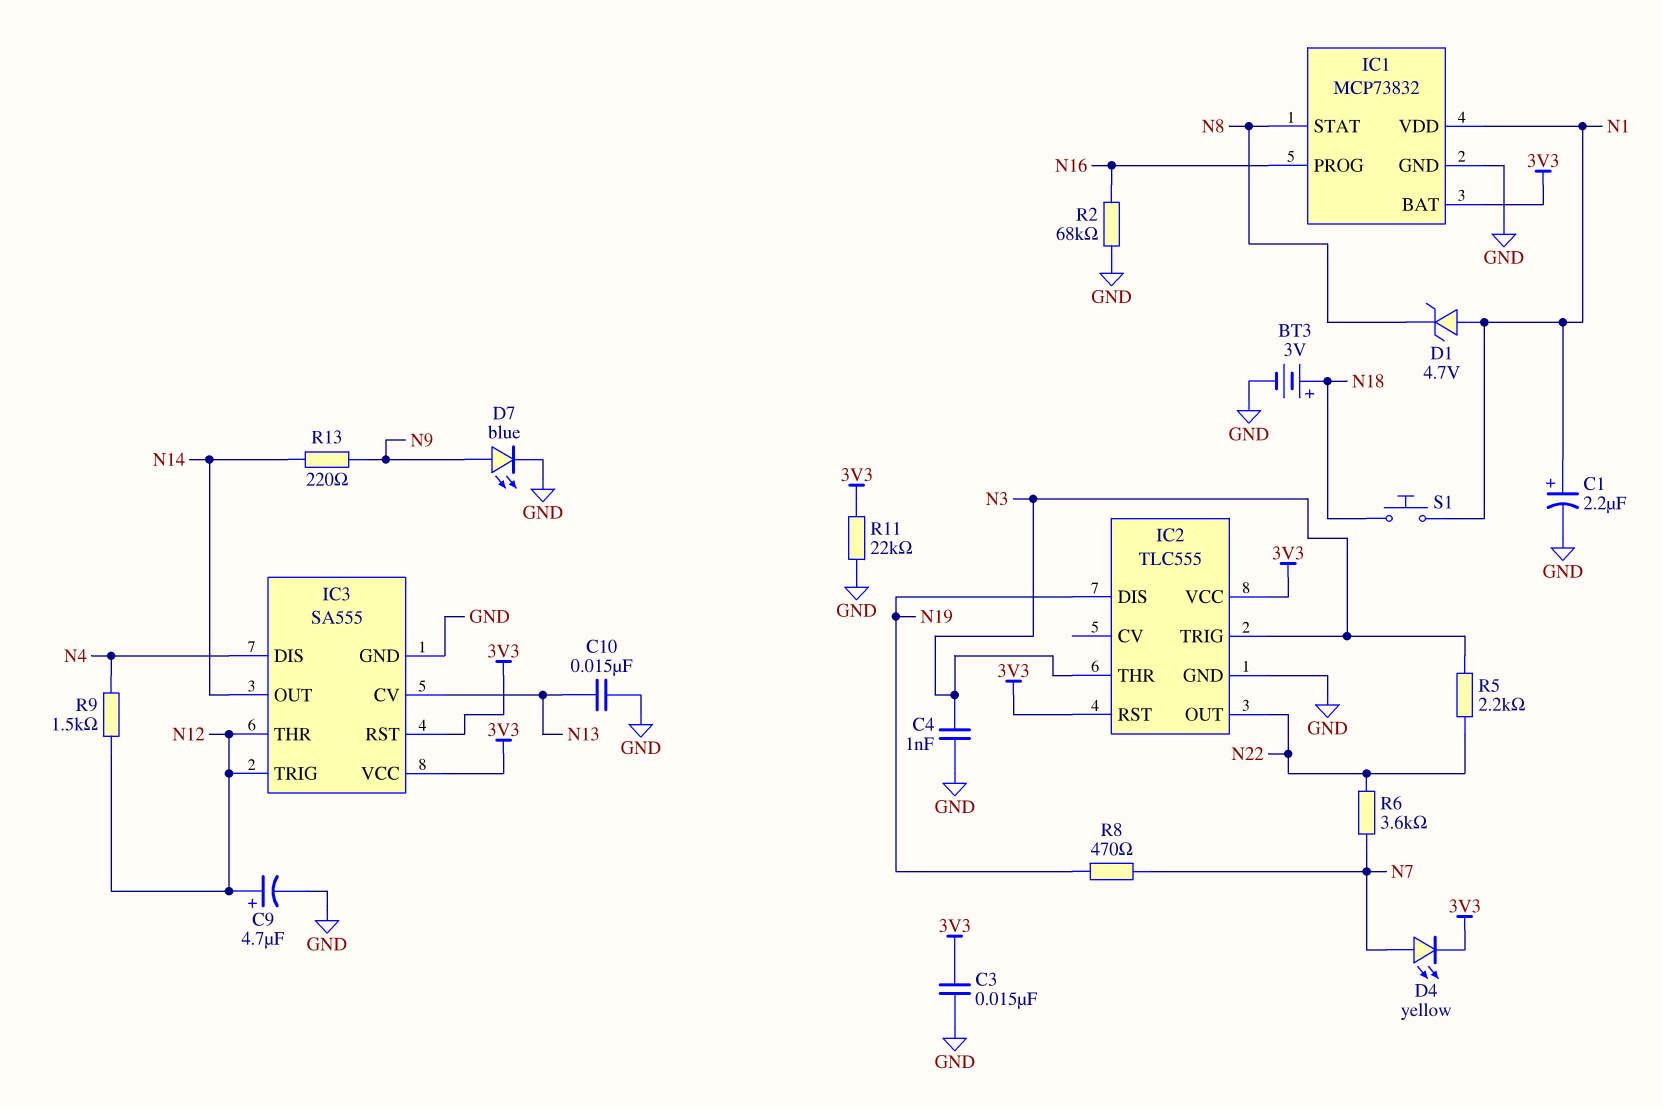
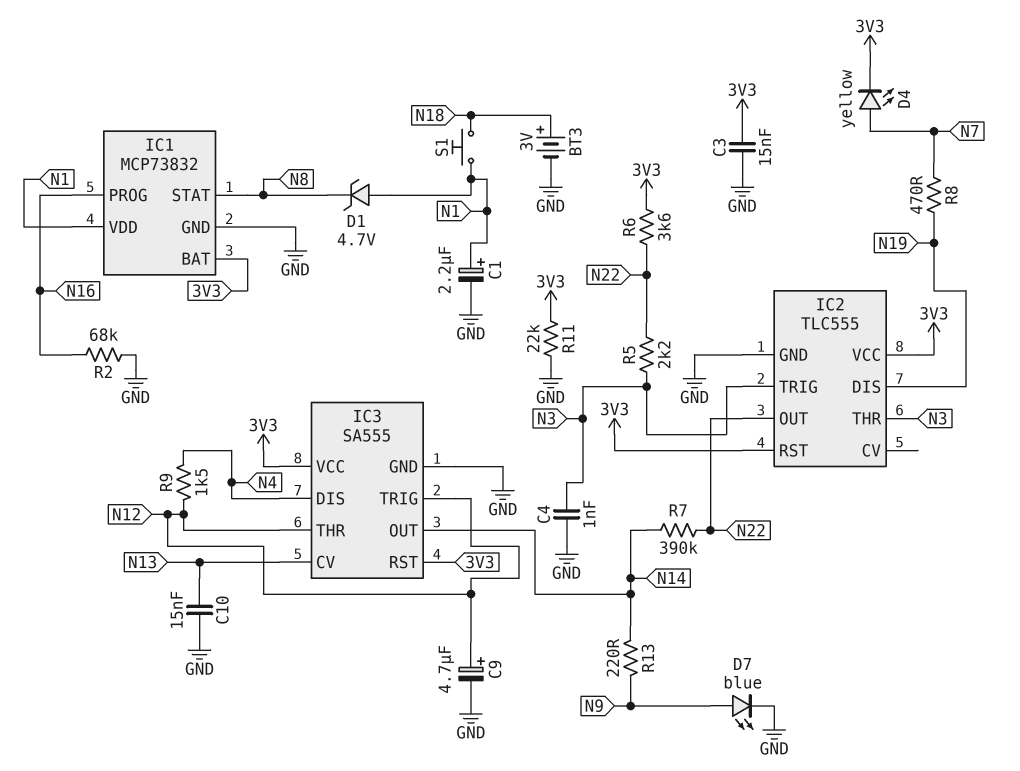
R6: 3.6k (N7, N22) -> 3.6k (3V3, N22)
R7: none -> 390k (N14, N22)

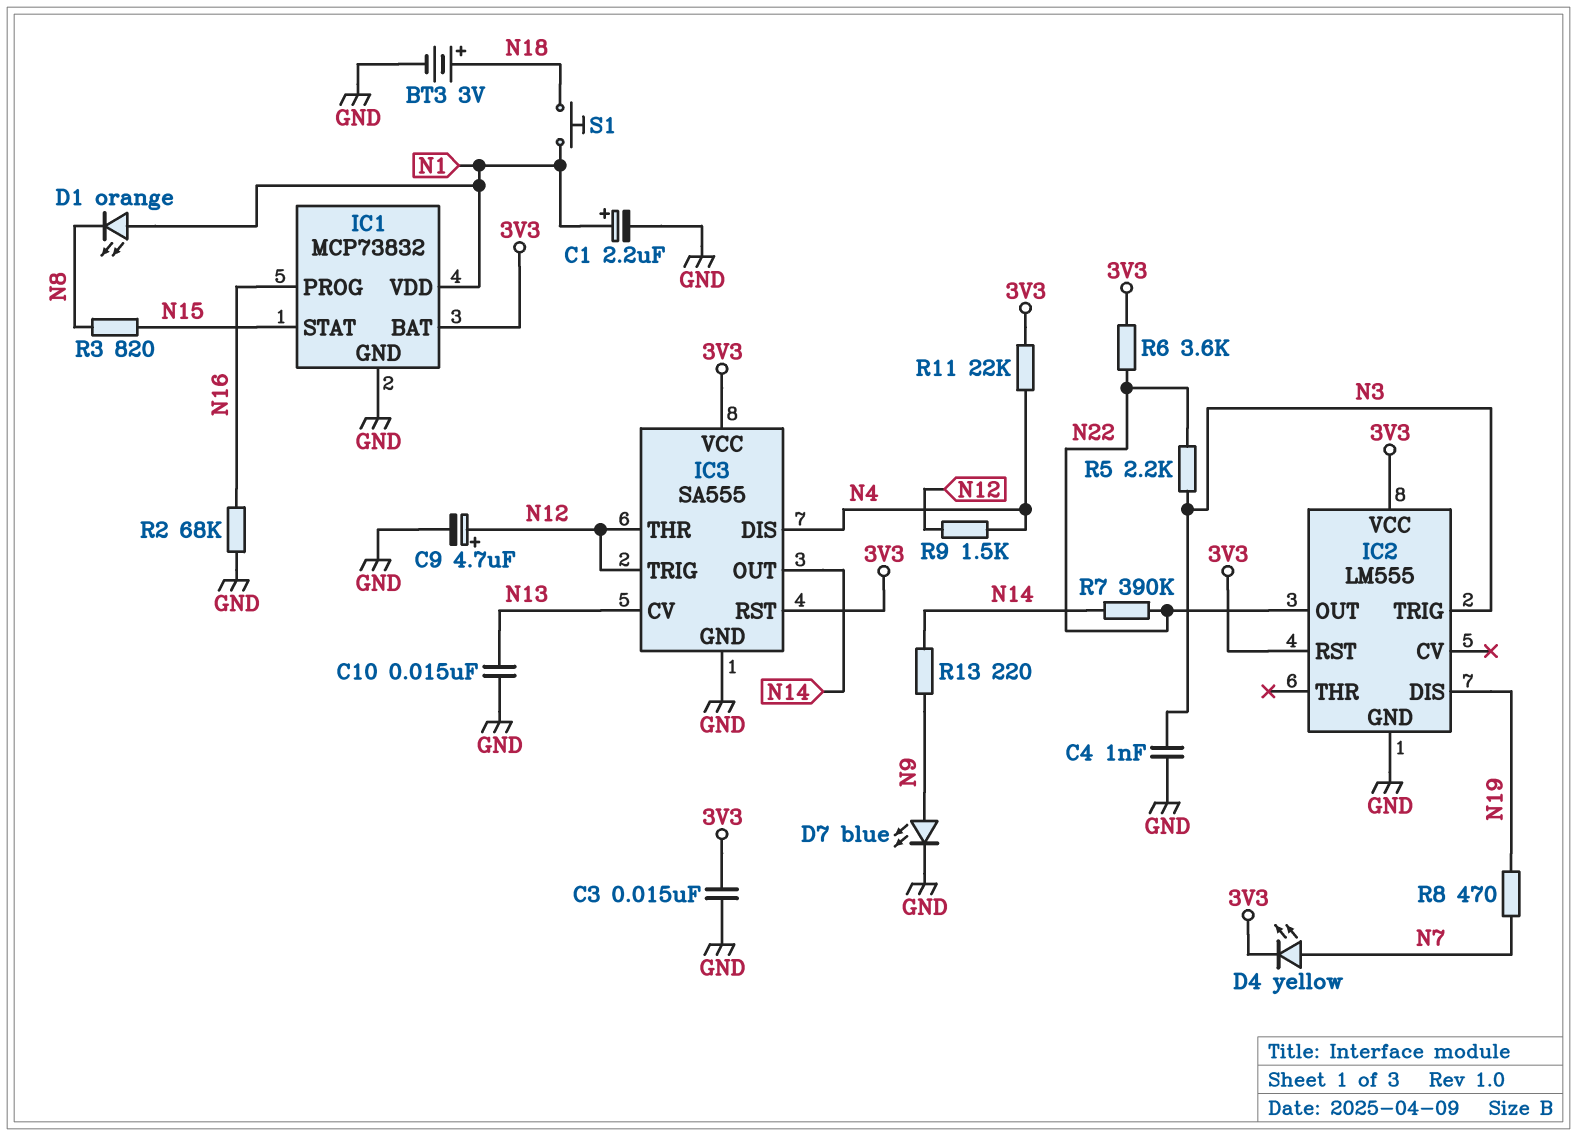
D1: zener 4.7V (A N1, K N8) -> LED orange (A N1, K N8)
IC1 pin STAT: N8 -> N15
IC2: TLC555 -> LM555
IC2 pin THR: N3 -> none
R3: none -> 820 (N8, N15)
R11: 22k (3V3, GND) -> 22k (3V3, N4)

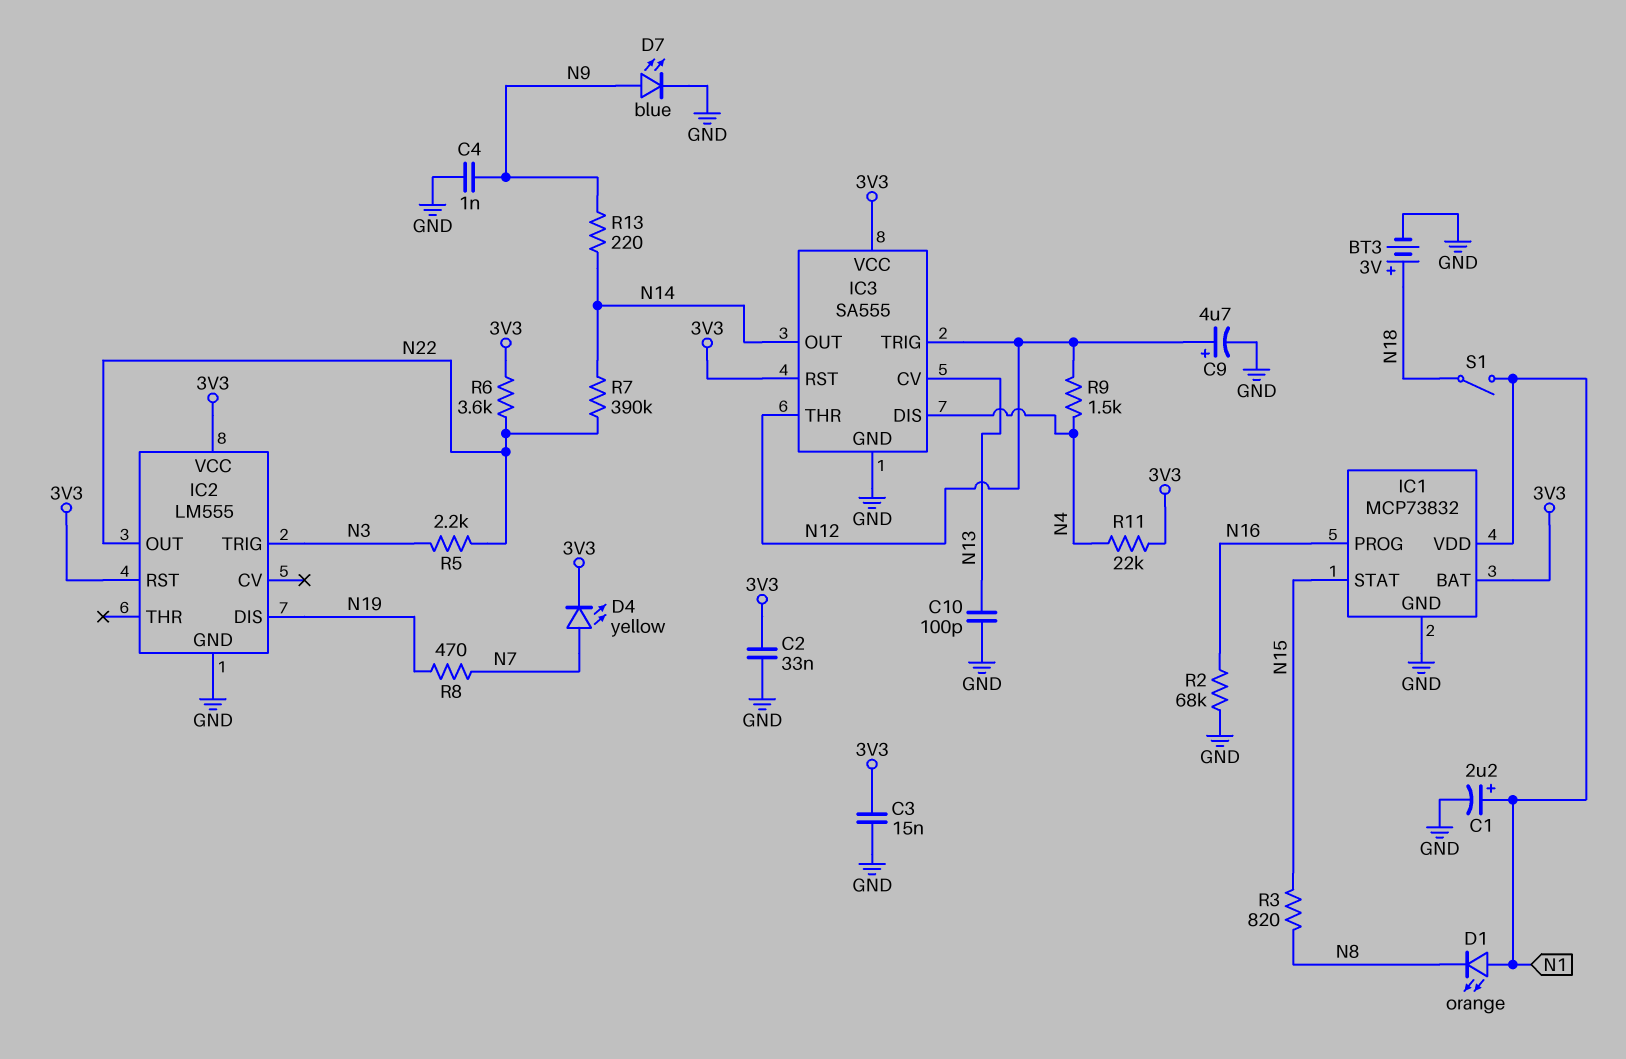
C2: none -> 33nF (3V3, GND)
C4: 1nF (GND, N3) -> 1nF (GND, N9)
C10: 15nF (GND, N13) -> 100pF (GND, N13)
S1: button (N1, N18) -> switch (N1, N18)

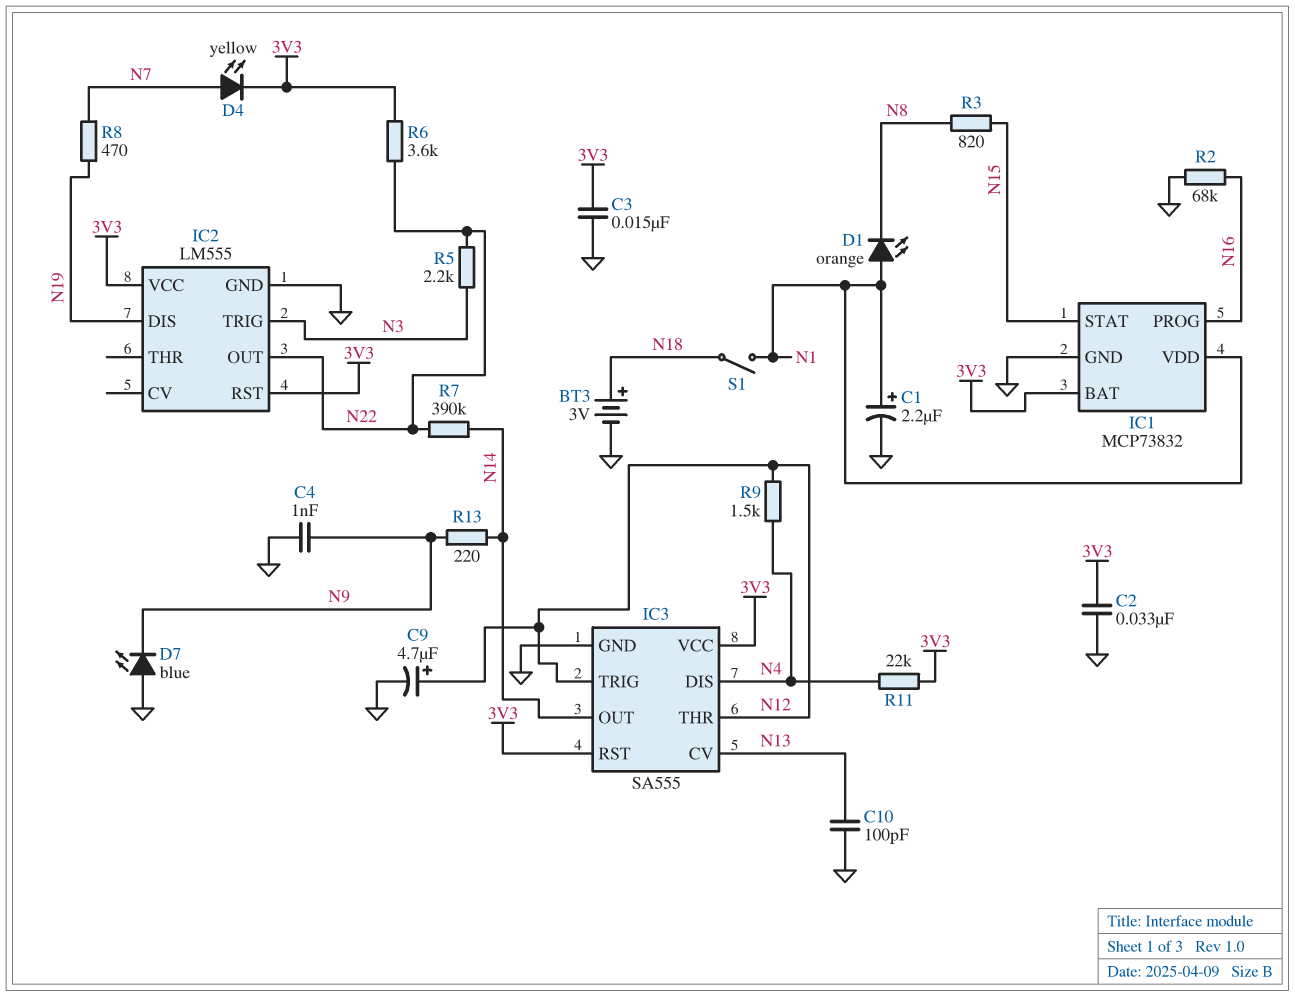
D7: LED blue (A N9, K GND) -> LED blue (A GND, K N9)

